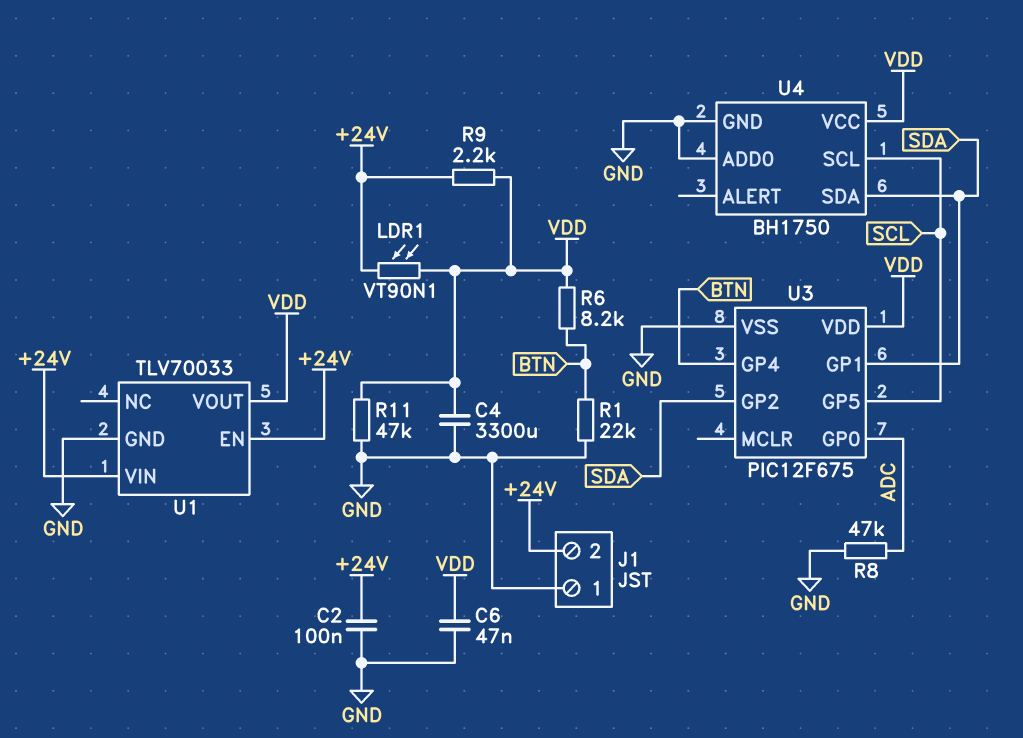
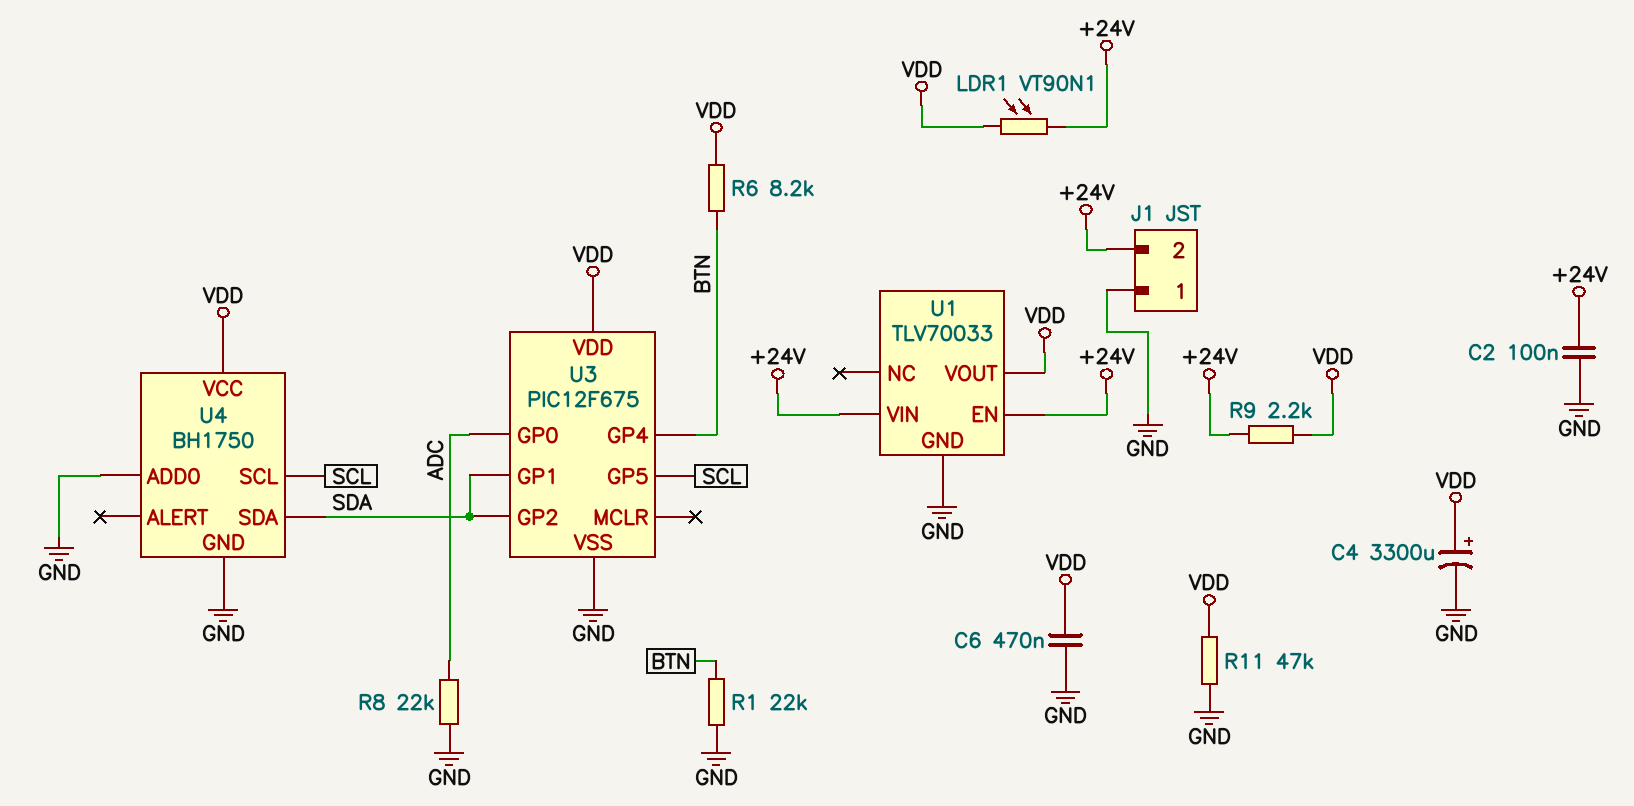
C4: 3300uF (GND, VDD) -> 3300uF (plus VDD, minus GND)
C6: 47nF (GND, VDD) -> 470nF (GND, VDD)
R8: 47k (ADC, GND) -> 22k (ADC, GND)

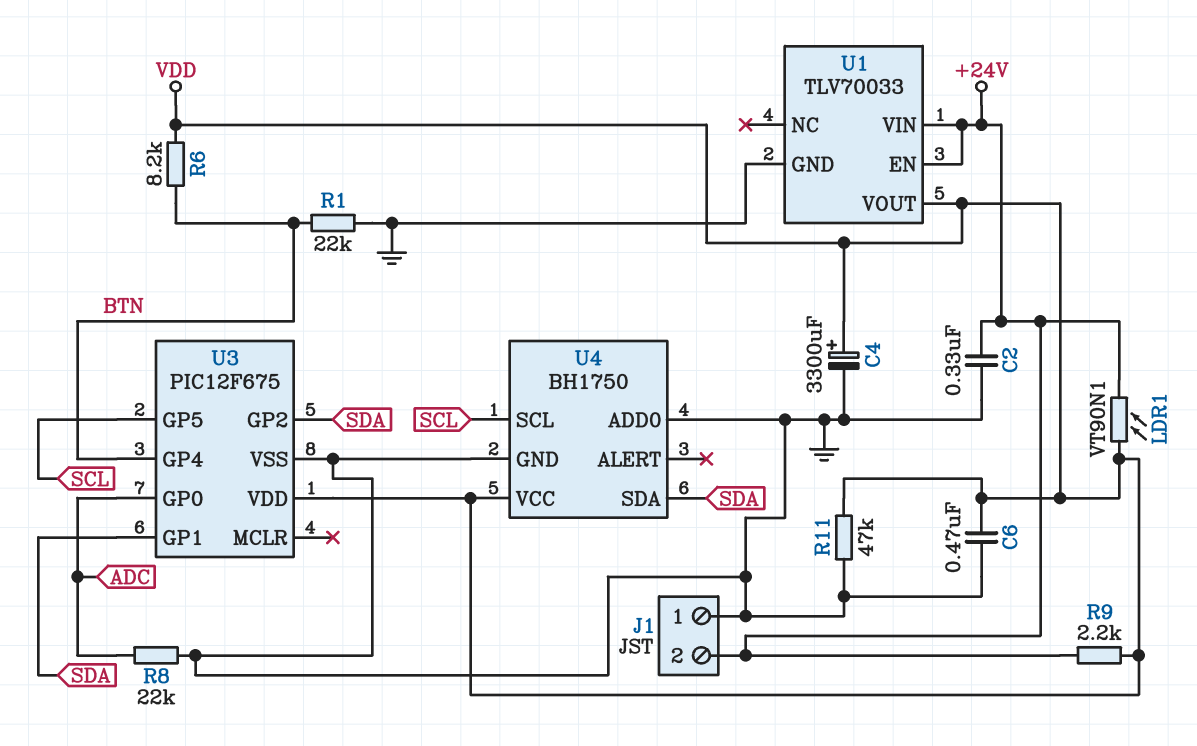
C2: 100nF (+24V, GND) -> 330nF (+24V, GND)

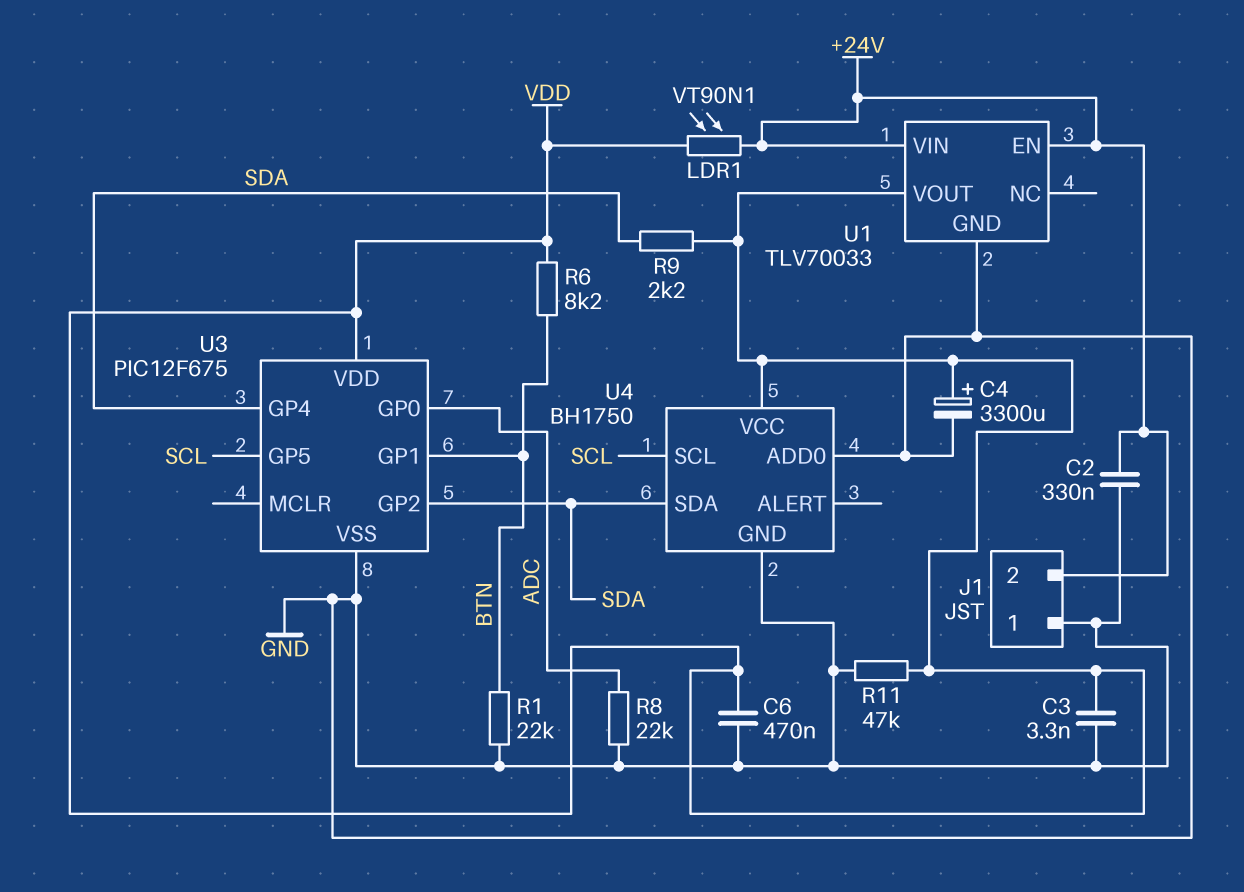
C3: none -> 3.3nF (GND, VDD)
R9: 2.2k (+24V, VDD) -> 2.2k (SDA, VDD)
U3 pin GP1: SDA -> BTN
U3 pin GP4: BTN -> SDA

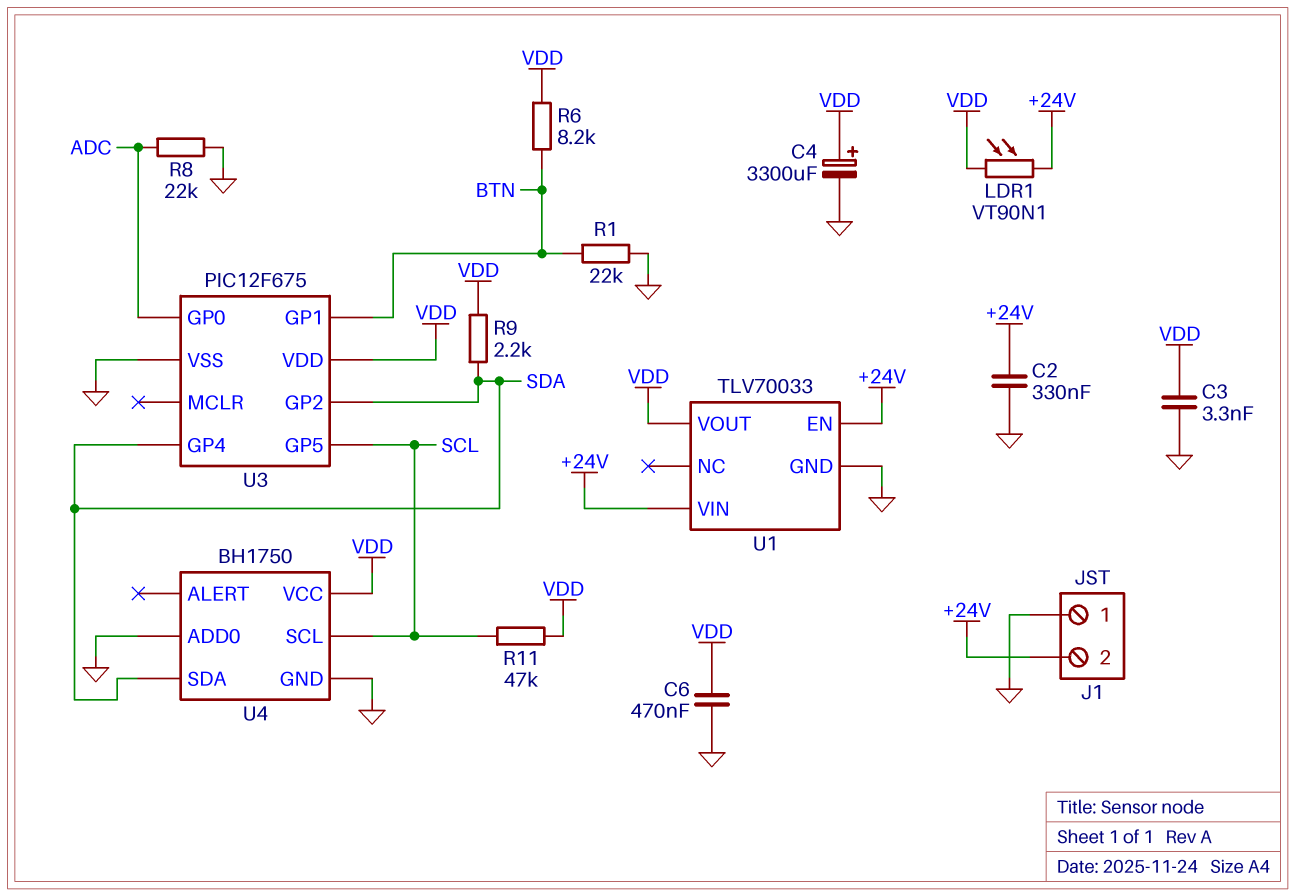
R11: 47k (GND, VDD) -> 47k (SCL, VDD)

